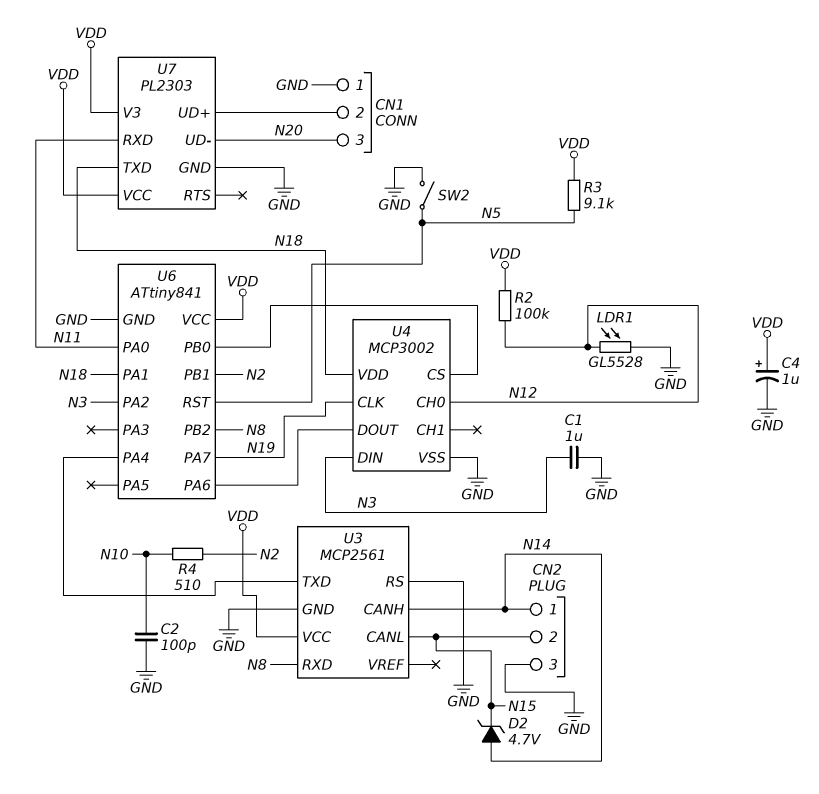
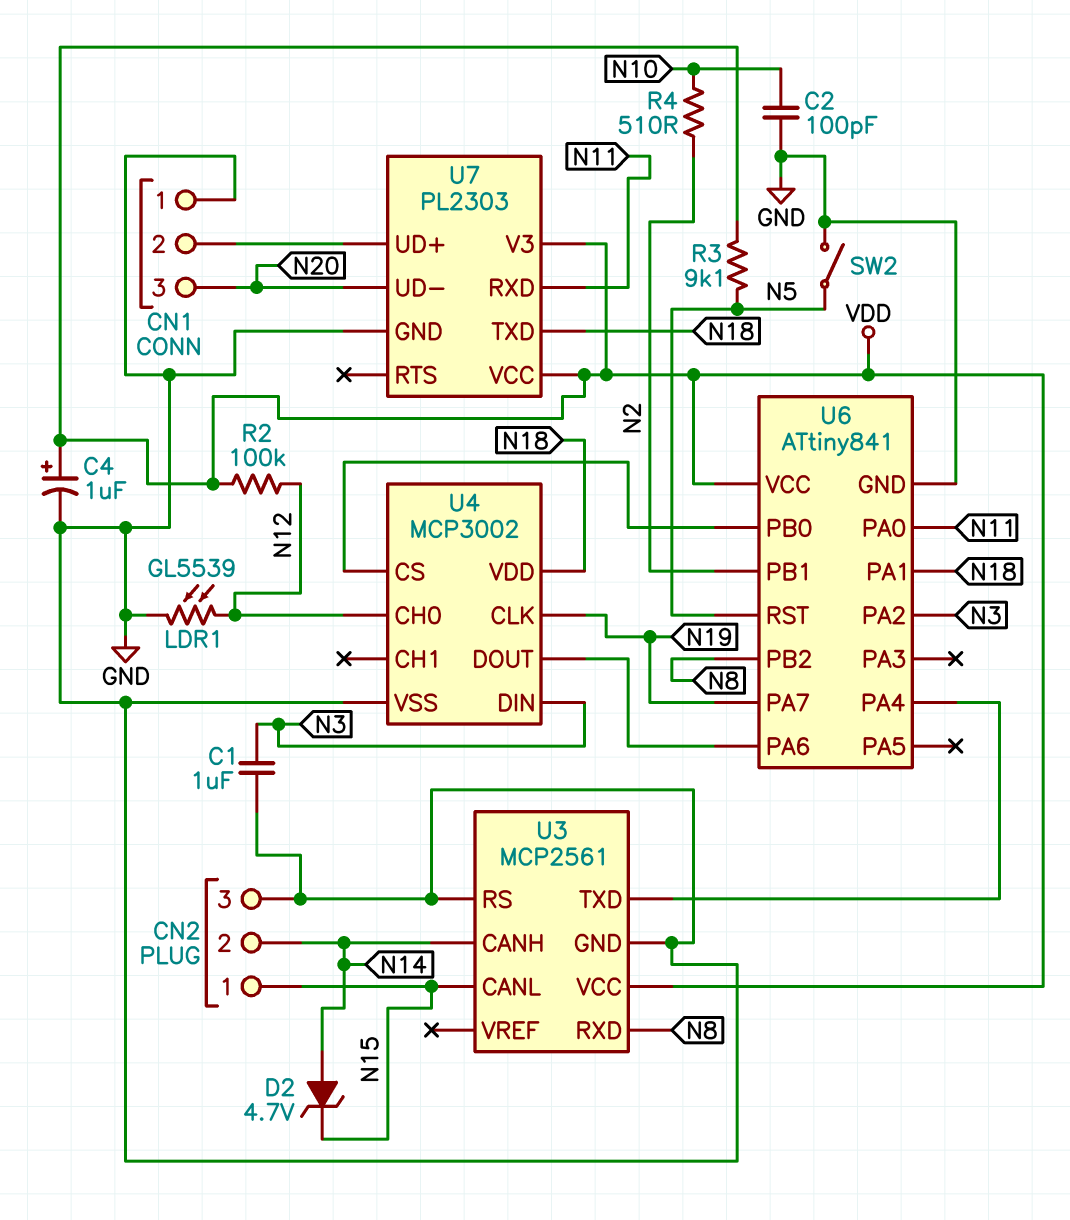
CN2 pin 1: N14 -> N15
CN2 pin 2: N15 -> N14
LDR1: GL5528 (GND, N12) -> GL5539 (GND, N12)

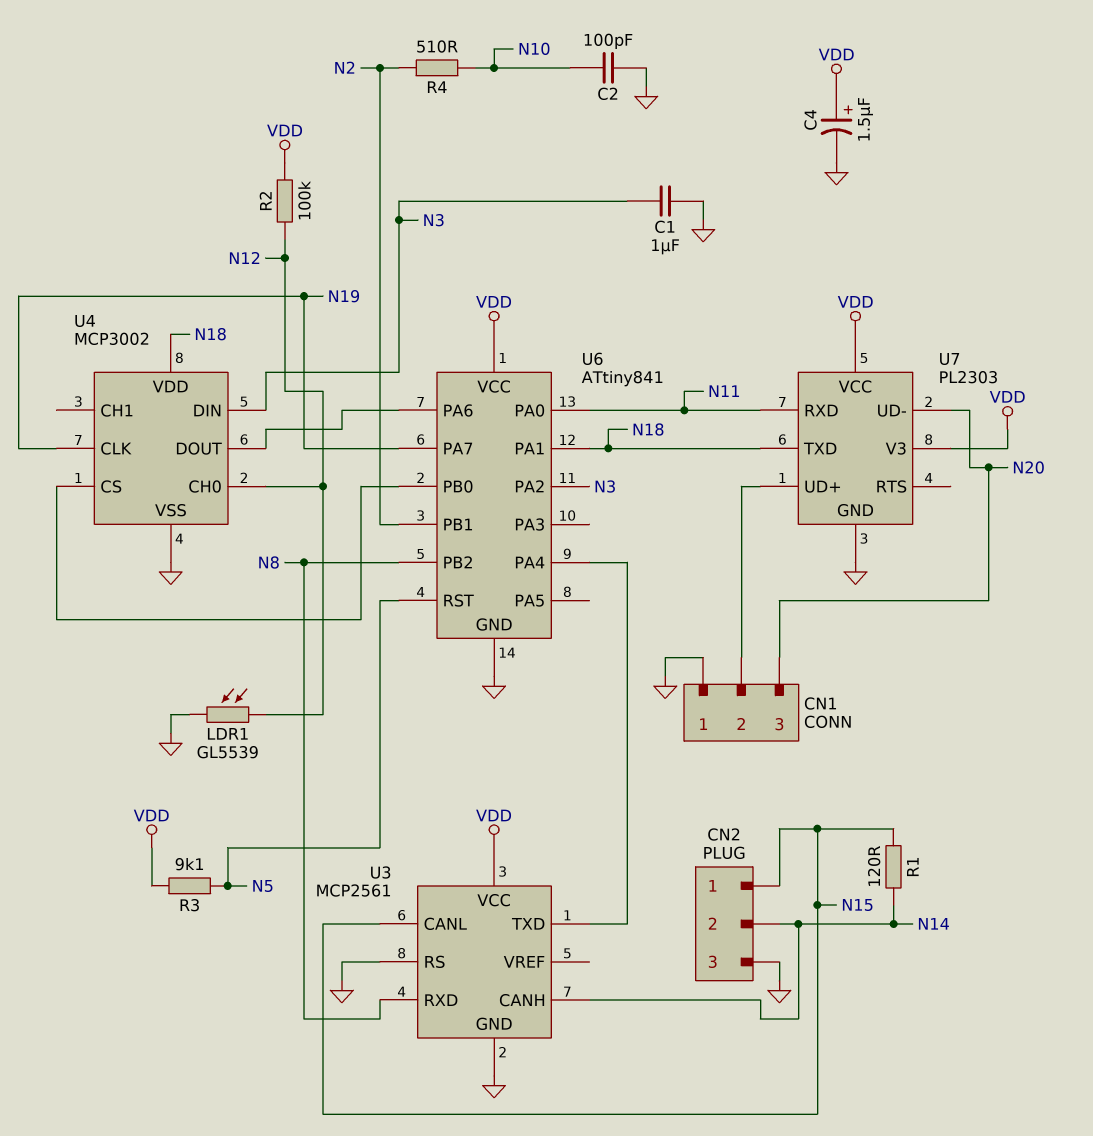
C4: 1uF (plus VDD, minus GND) -> 1.5uF (plus VDD, minus GND)
D2: zener 4.7V (A N14, K N15) -> none
R1: none -> 120 (N14, N15)
SW2: switch (GND, N5) -> none

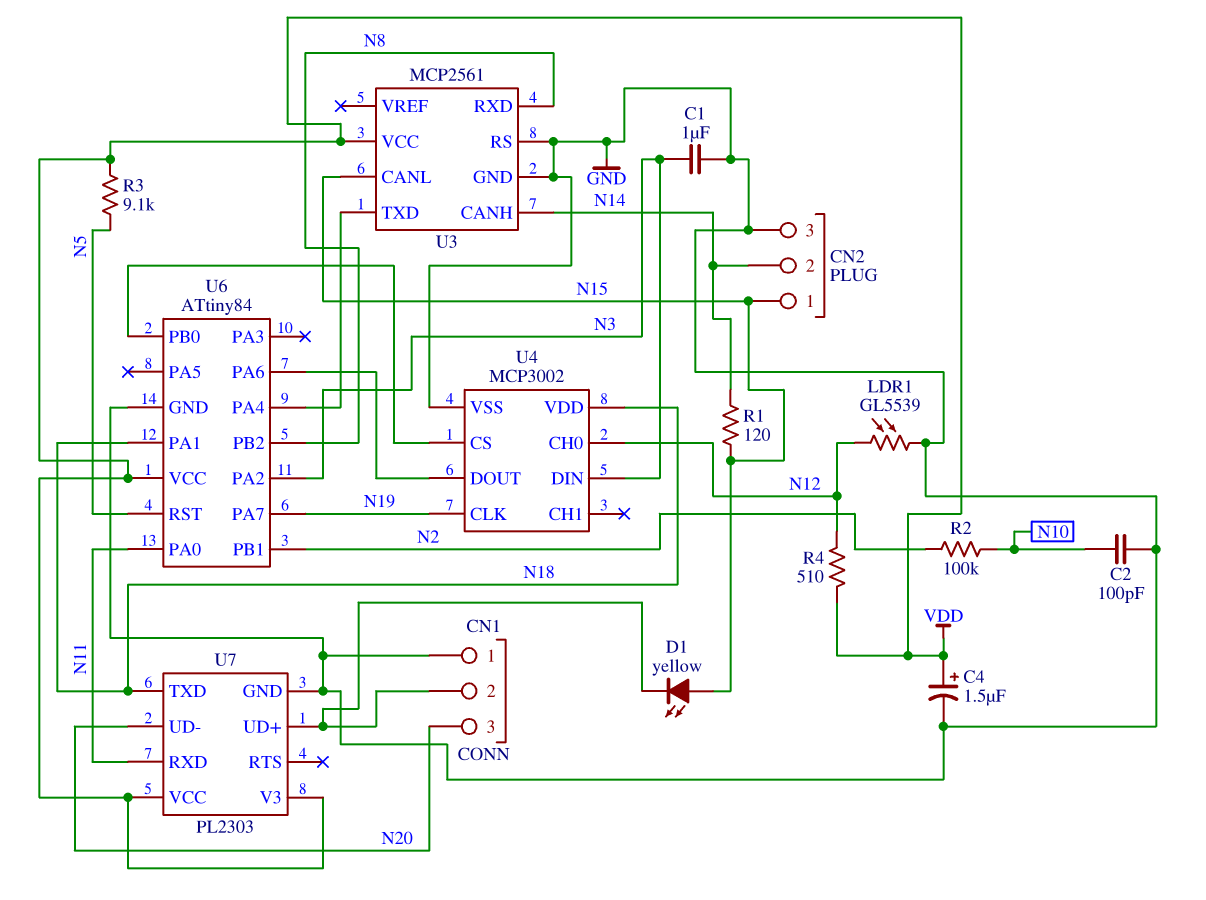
D1: none -> LED yellow (A N15, K CN1/2)
R2: 100k (N12, VDD) -> 100k (N2, N10)
R4: 510 (N2, N10) -> 510 (N12, VDD)
U6: ATtiny841 -> ATtiny84

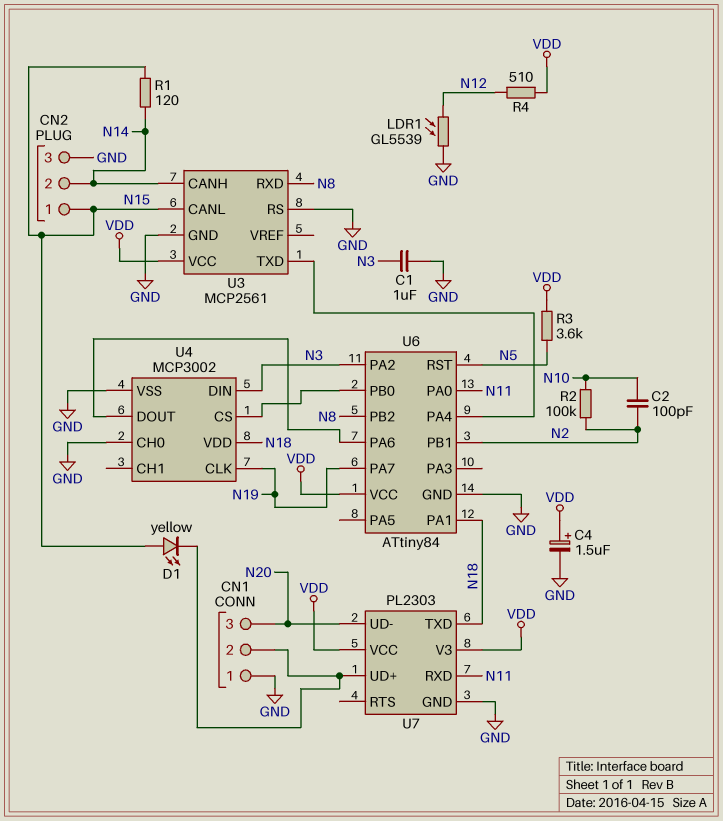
C2: 100pF (GND, N10) -> 100pF (N2, N10)
R3: 9.1k (N5, VDD) -> 3.6k (N5, VDD)
U4 pin CH0: N12 -> GND

